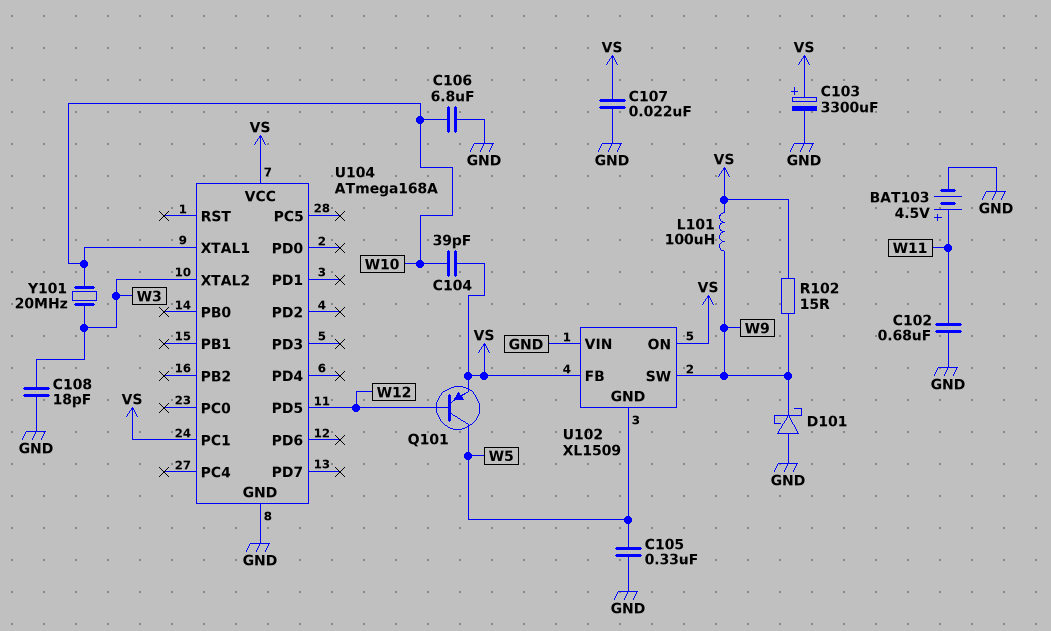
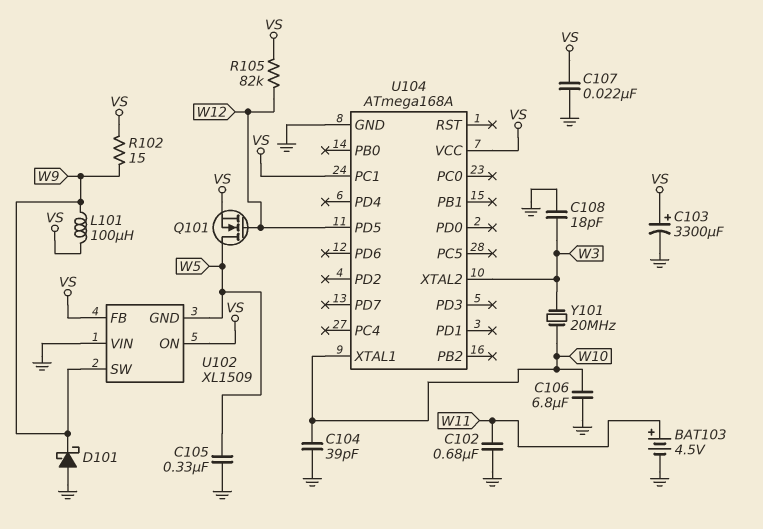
C104: 39pF (VS, W10) -> 39pF (GND, W10)
Q101: PNP (B W12, C W5, E VS) -> NMOS (G W12, D W5, S VS)
R105: none -> 82k (VS, W12)

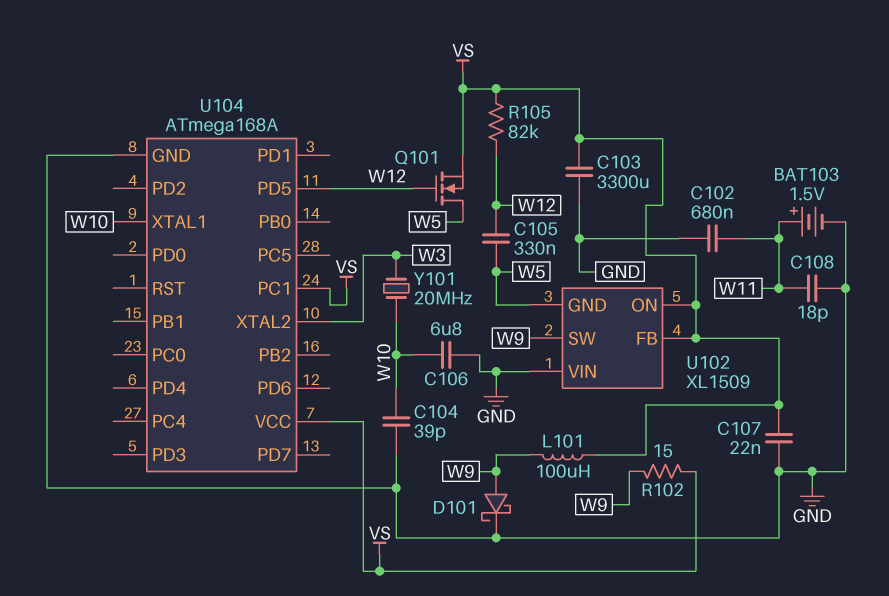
BAT103: 4.5V (plus W11, minus GND) -> 1.5V (plus W11, minus GND)
C103: 3300uF (plus VS, minus GND) -> 3300uF (GND, VS)
C105: 330nF (GND, W5) -> 330nF (W5, W12)
C108: 18pF (GND, W3) -> 18pF (GND, W11)
D101: schottky (A GND, K W9) -> schottky (A W9, K GND)

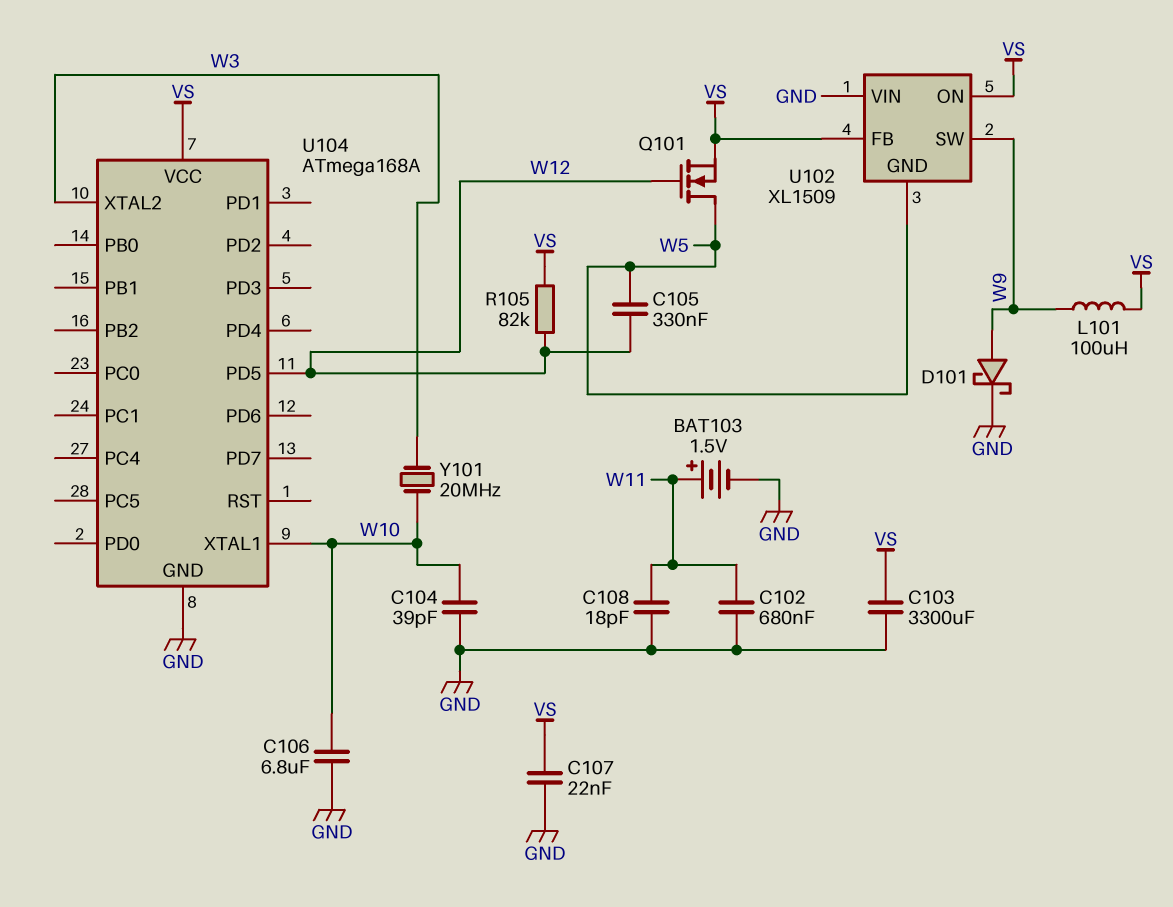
R102: 15 (VS, W9) -> none
U104 pin PC1: VS -> none

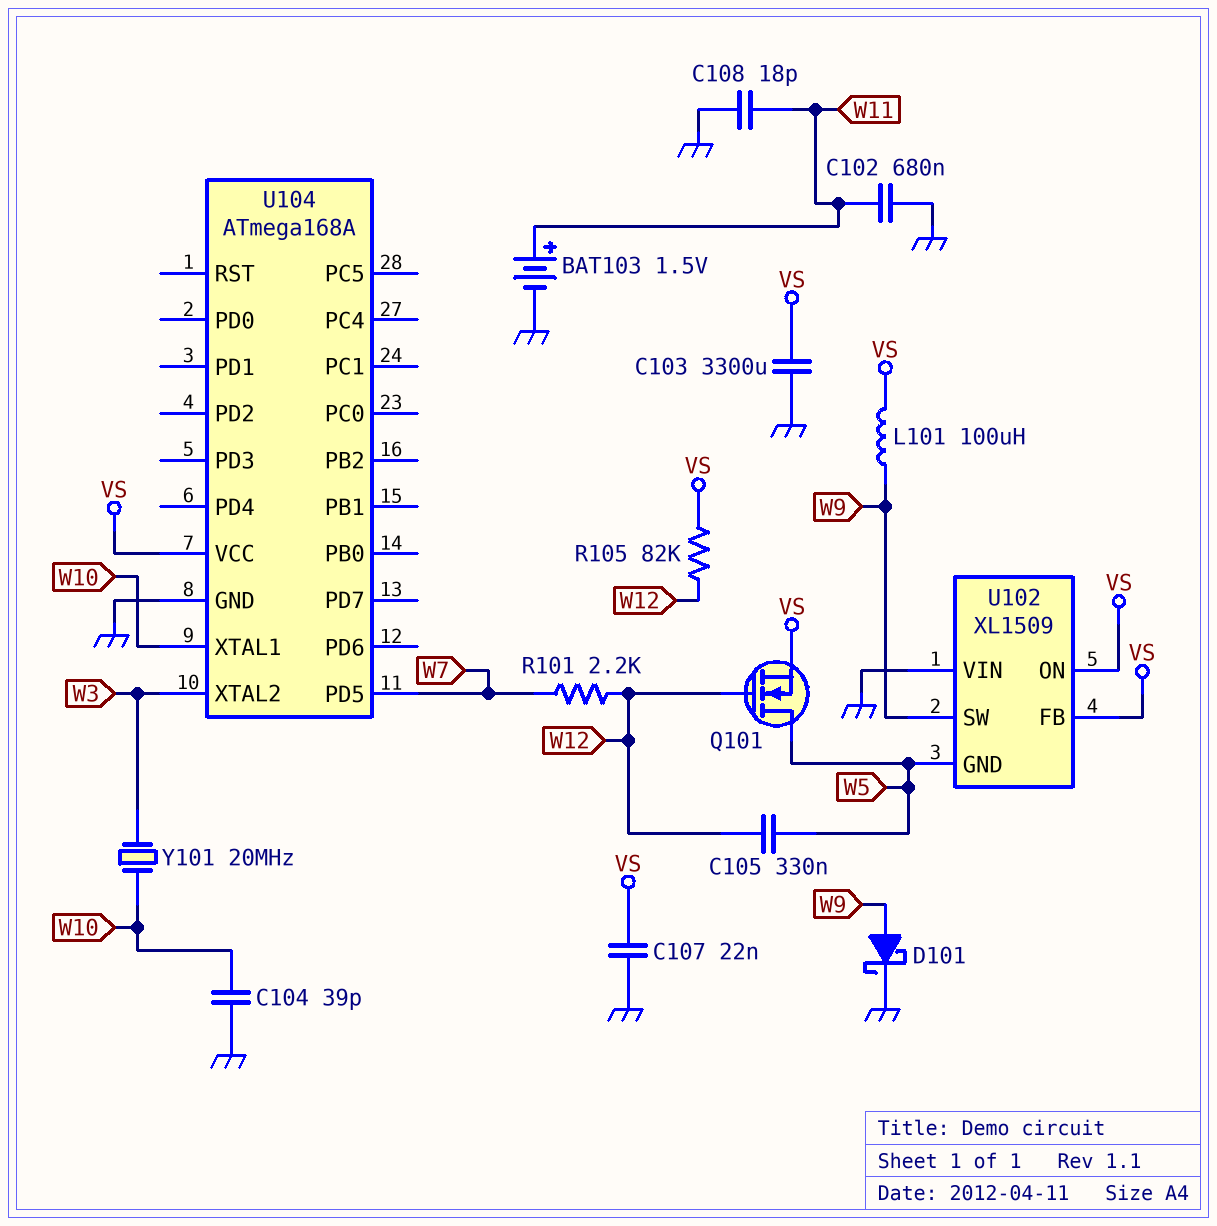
C106: 6.8uF (GND, W10) -> none
R101: none -> 2.2k (W7, W12)
U104 pin PD5: W12 -> W7

